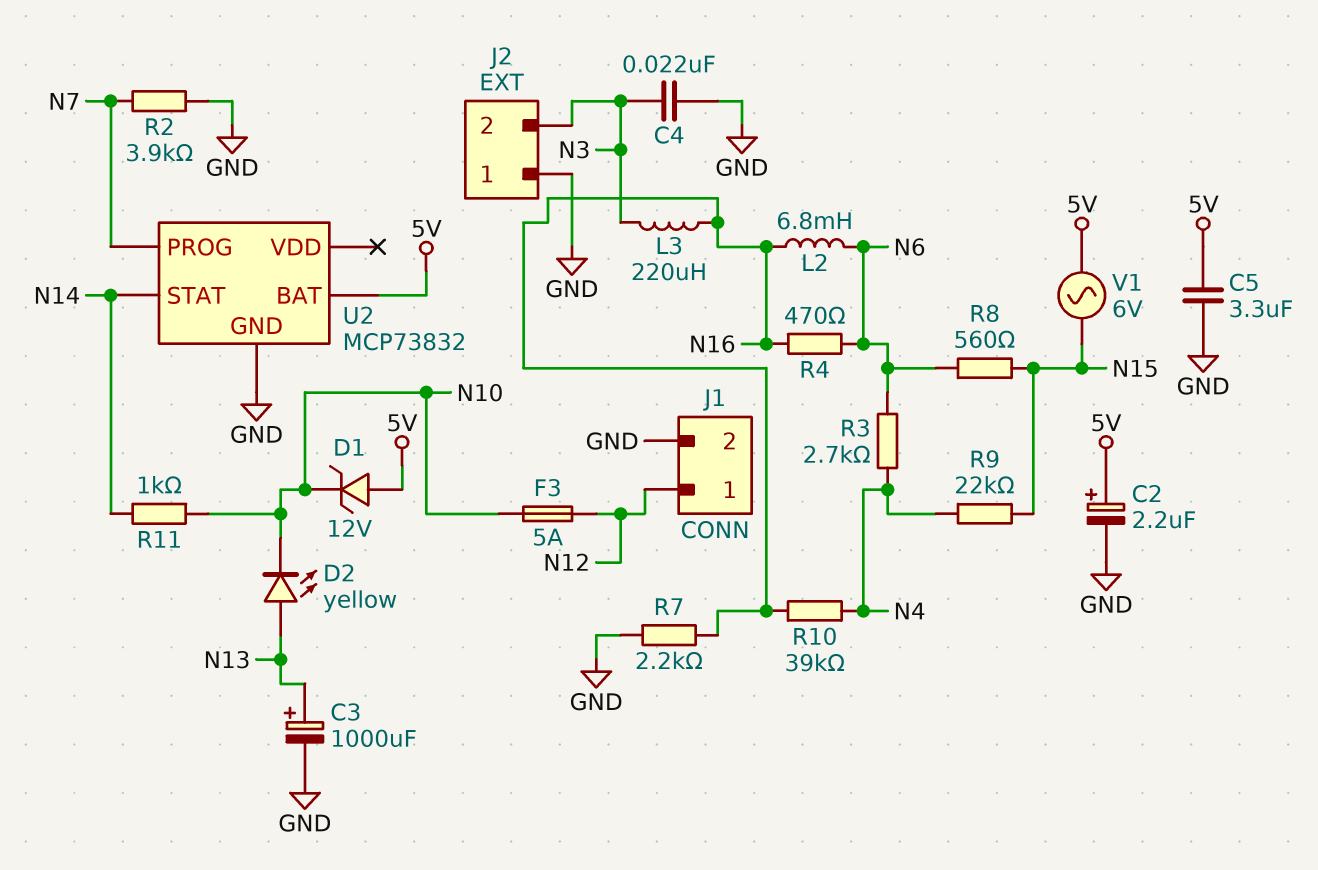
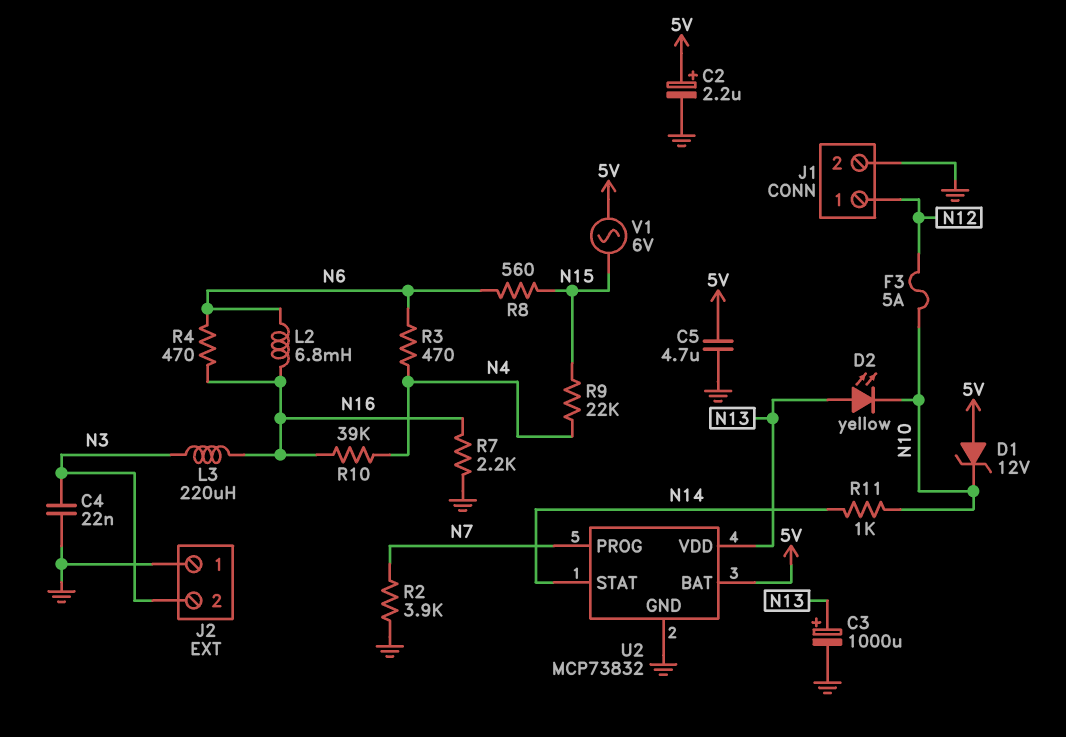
C5: 3.3uF (5V, GND) -> 4.7uF (5V, GND)
R3: 2.7k (N4, N6) -> 470 (N4, N6)
U2 pin VDD: none -> N13

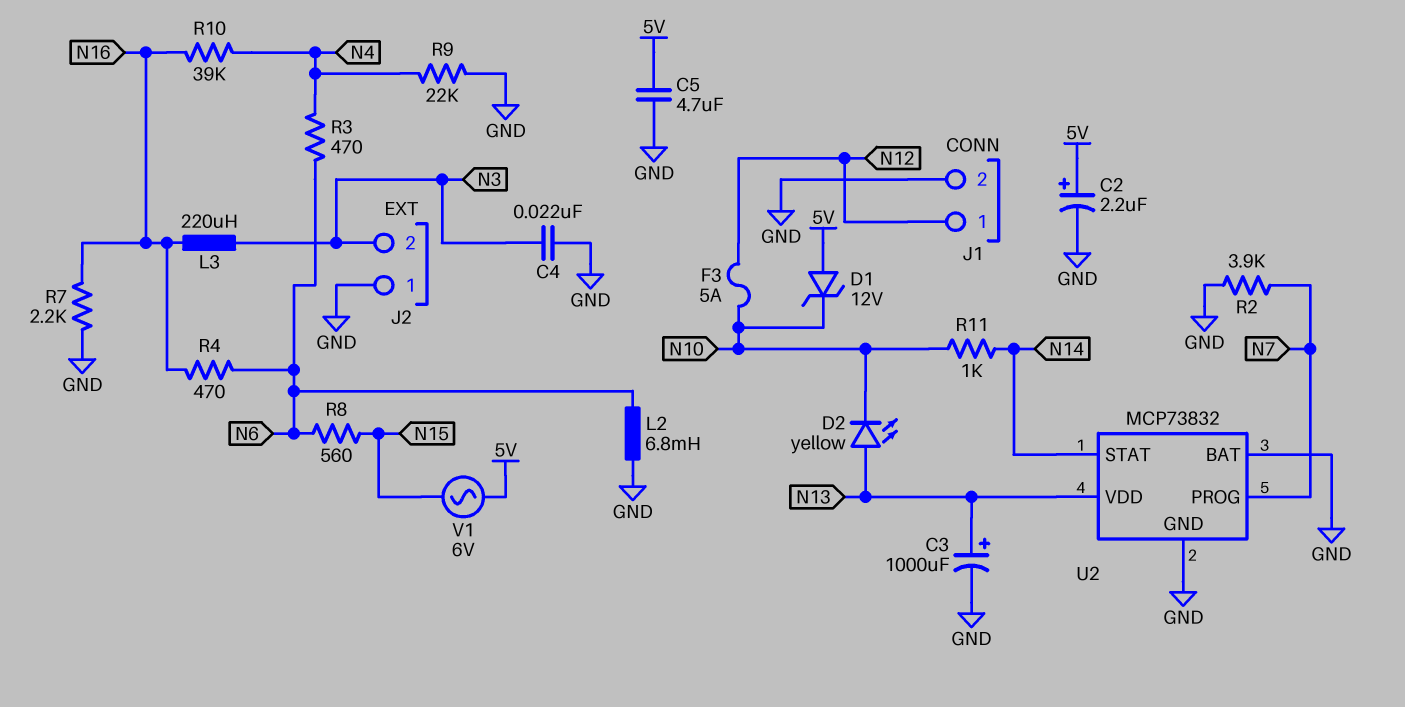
L2: 6.8mH (N6, N16) -> 6.8mH (GND, N6)
R9: 22k (N4, N15) -> 22k (GND, N4)
U2 pin BAT: 5V -> GND

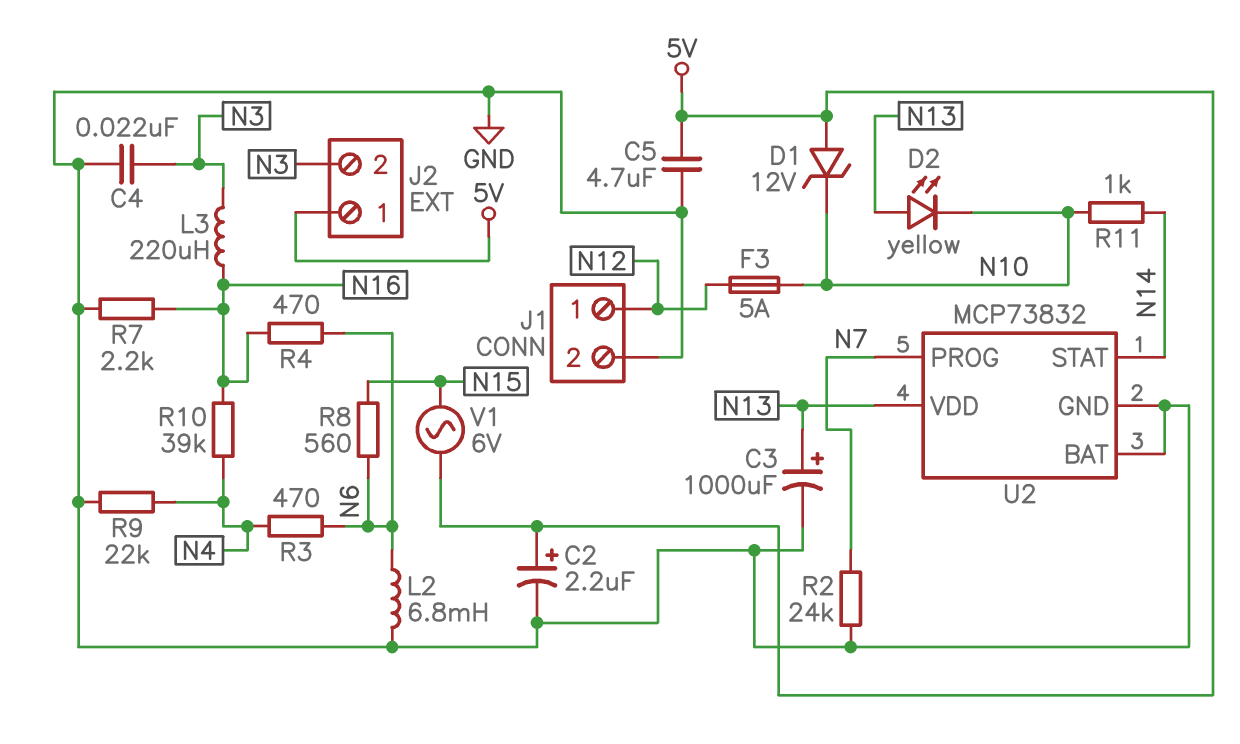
J2 pin 1: GND -> 5V
R2: 3.9k (GND, N7) -> 24k (GND, N7)

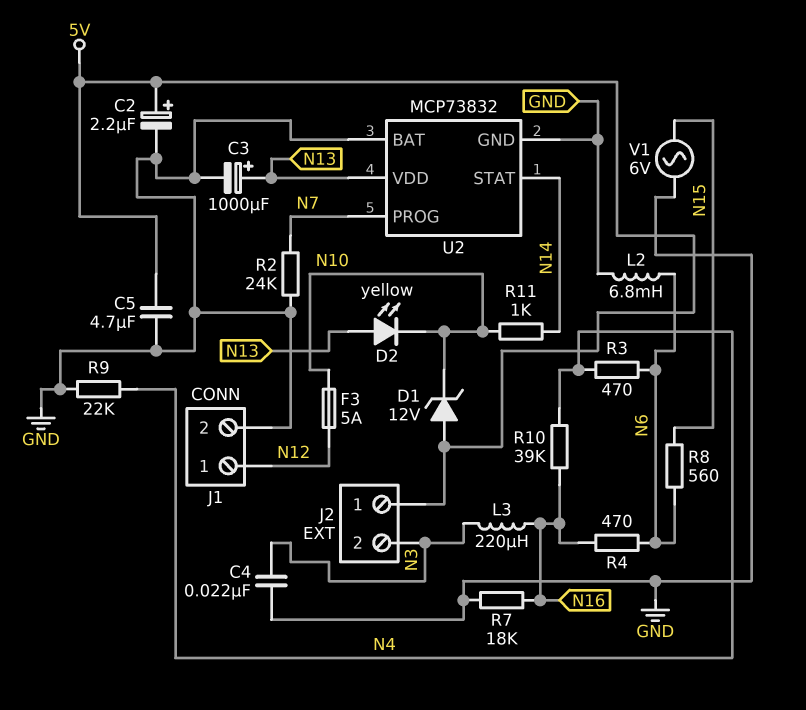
R7: 2.2k (GND, N16) -> 18k (GND, N16)
V1: AC 6V (5V, N15) -> AC 6V (GND, N15)

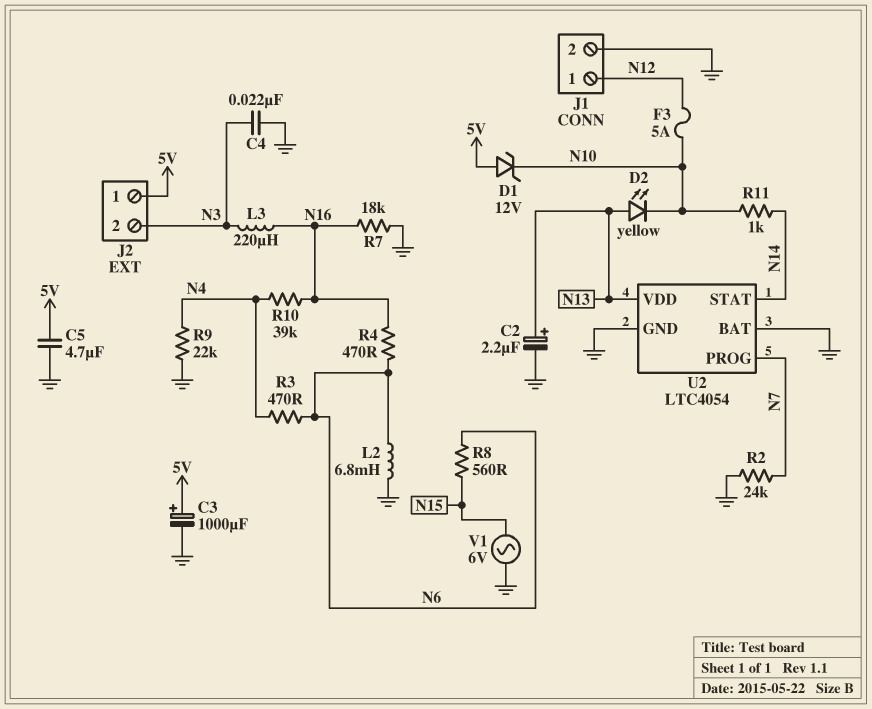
C2: 2.2uF (plus 5V, minus GND) -> 2.2uF (plus N13, minus GND)
C3: 1000uF (plus N13, minus GND) -> 1000uF (plus 5V, minus GND)
U2: MCP73832 -> LTC4054

